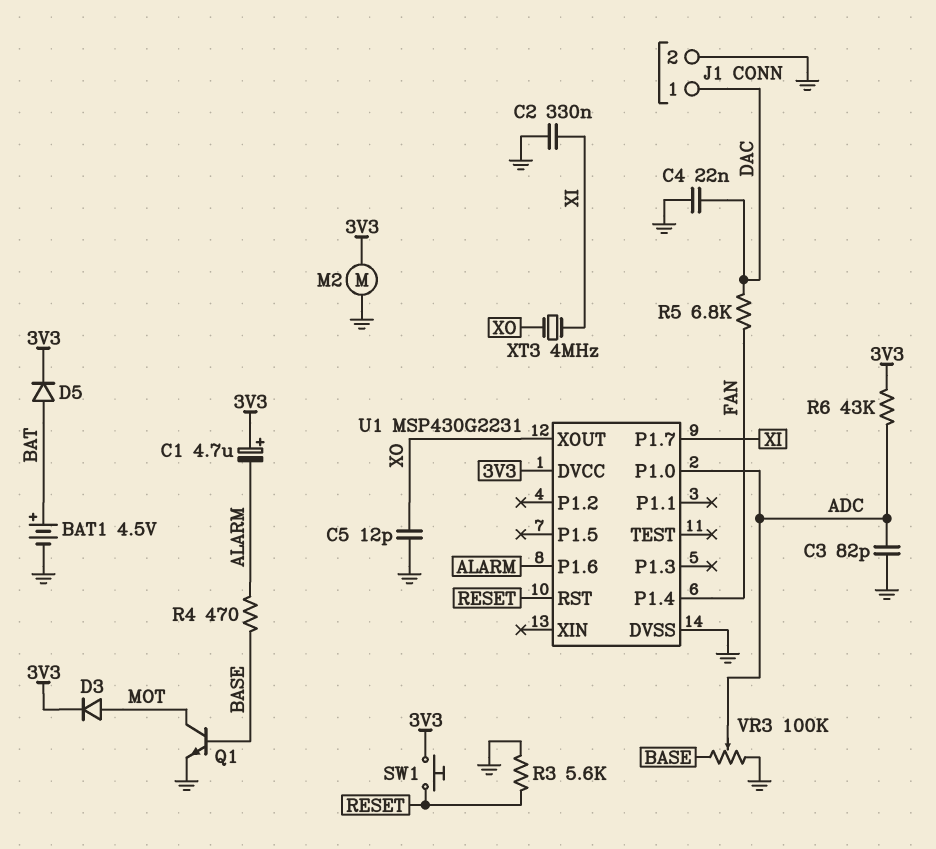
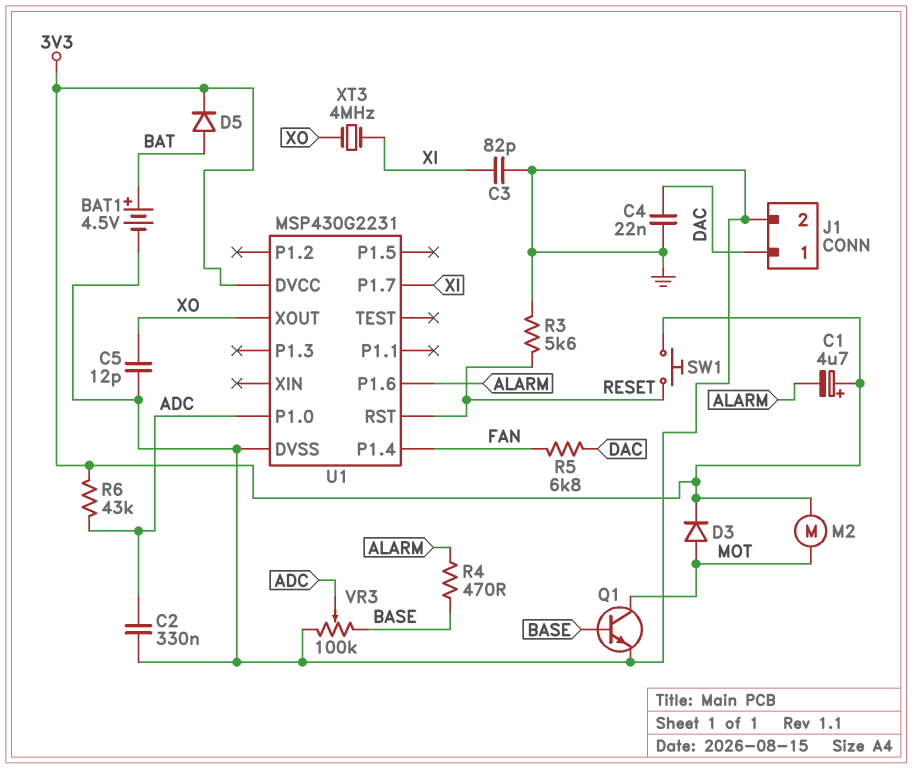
C2: 330nF (GND, XI) -> 330nF (ADC, GND)
C3: 82pF (ADC, GND) -> 82pF (GND, XI)
M2: motor (3V3, GND) -> motor (3V3, MOT)

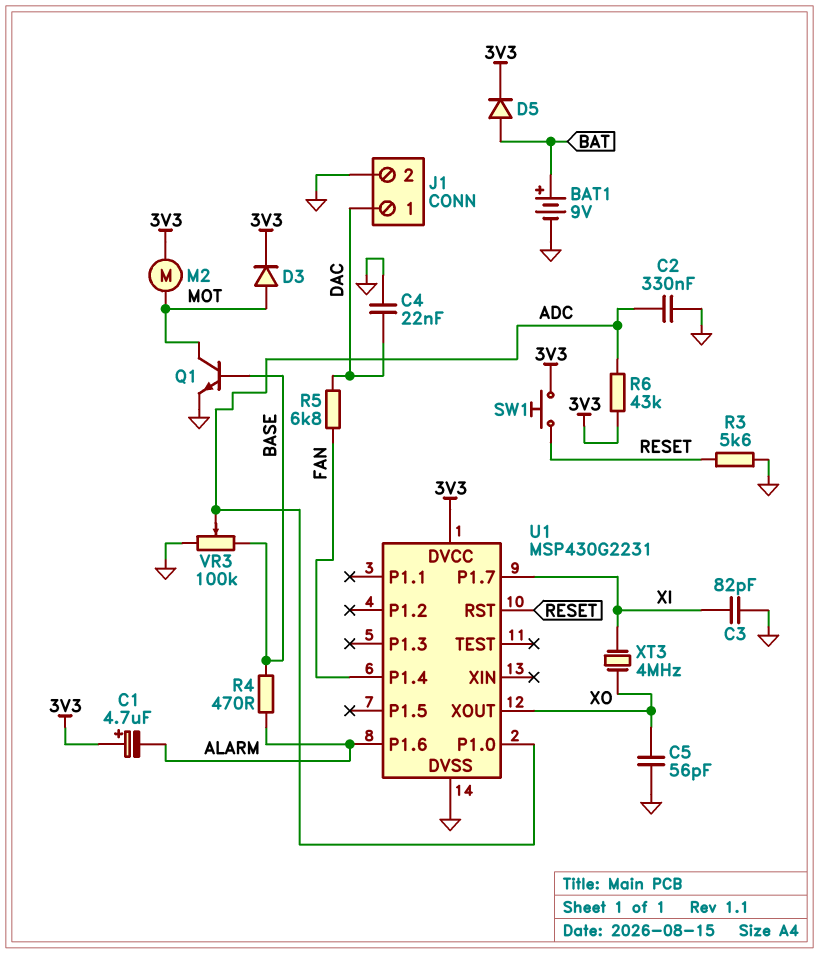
BAT1: 4.5V (plus BAT, minus GND) -> 9V (plus BAT, minus GND)
C5: 12pF (GND, XO) -> 56pF (GND, XO)

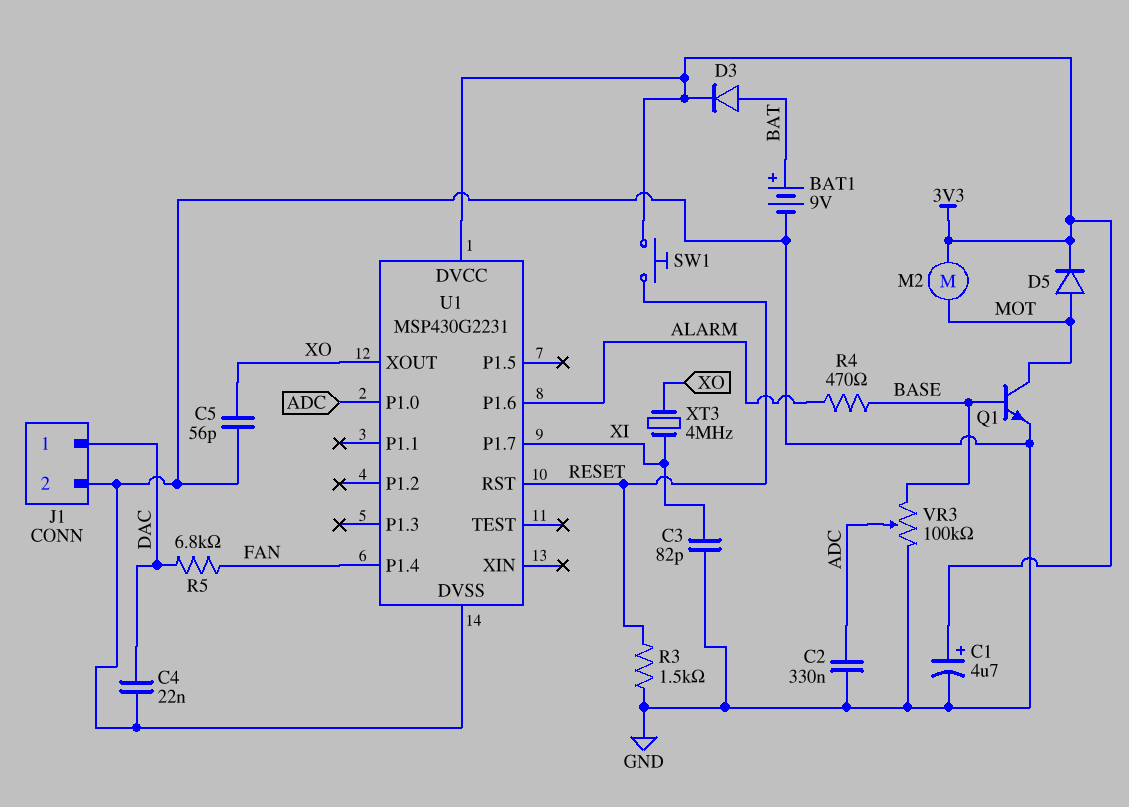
C1: 4.7uF (plus 3V3, minus ALARM) -> 4.7uF (plus 3V3, minus GND)
D3: diode (A MOT, K 3V3) -> diode (A BAT, K 3V3)
D5: diode (A BAT, K 3V3) -> diode (A MOT, K 3V3)
R3: 5.6k (GND, RESET) -> 1.5k (GND, RESET)
R6: 43k (3V3, ADC) -> none

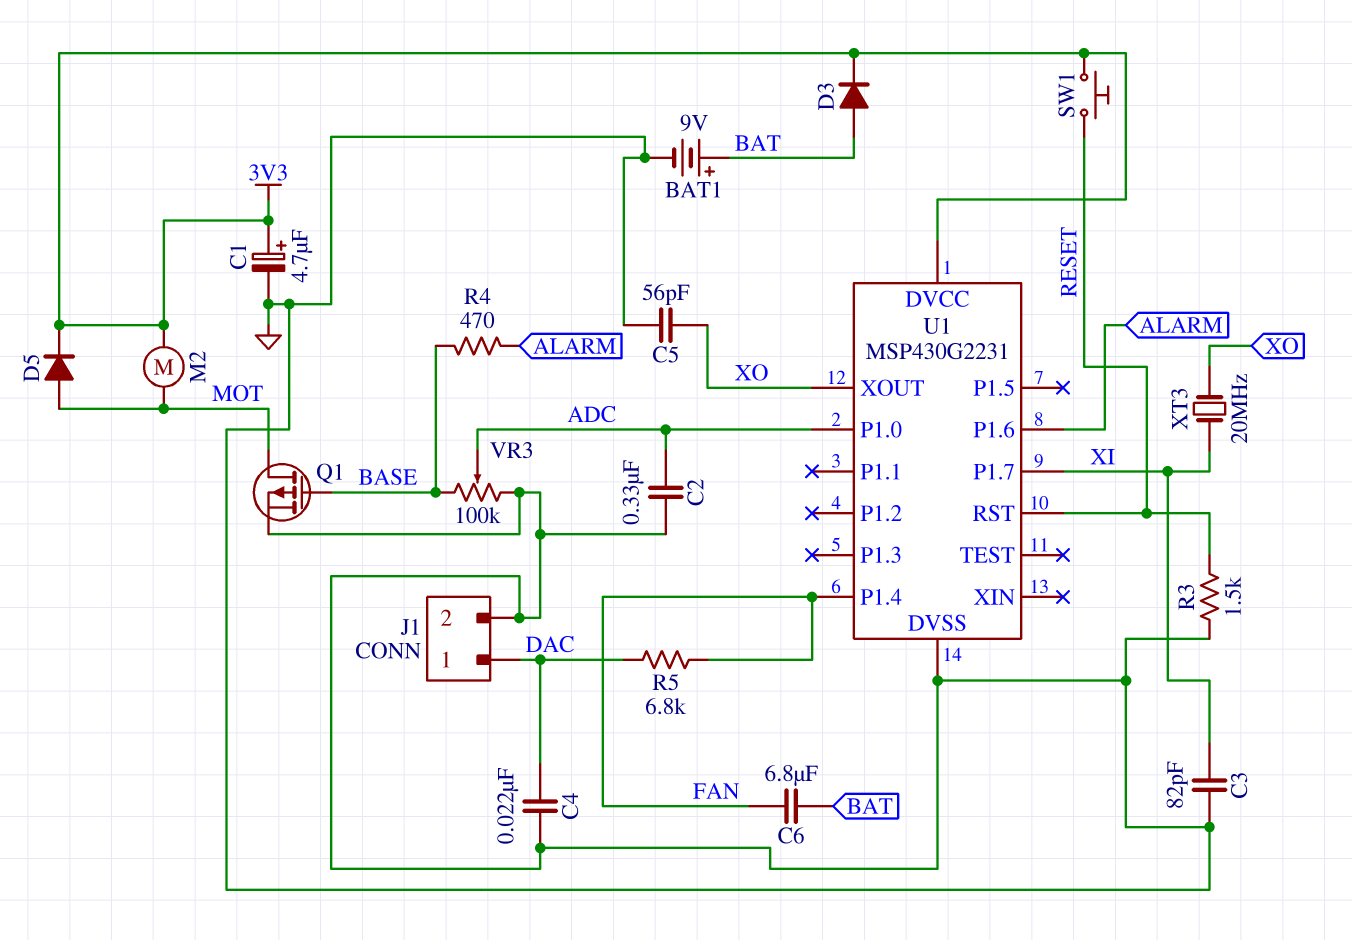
C6: none -> 6.8uF (BAT, FAN)
Q1: NPN (B BASE, C MOT, E GND) -> PMOS (G BASE, D MOT, S GND)
XT3: 4MHz (XI, XO) -> 20MHz (XI, XO)

